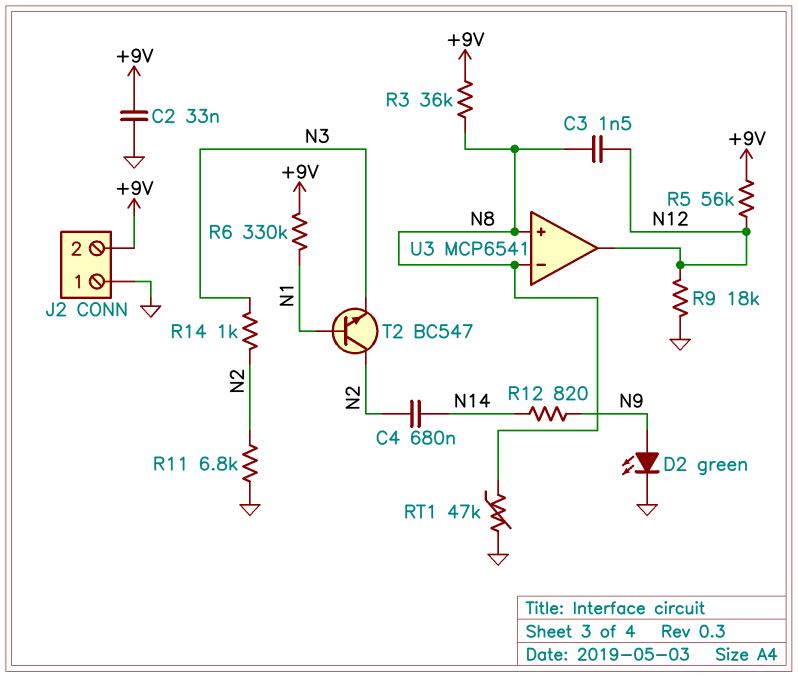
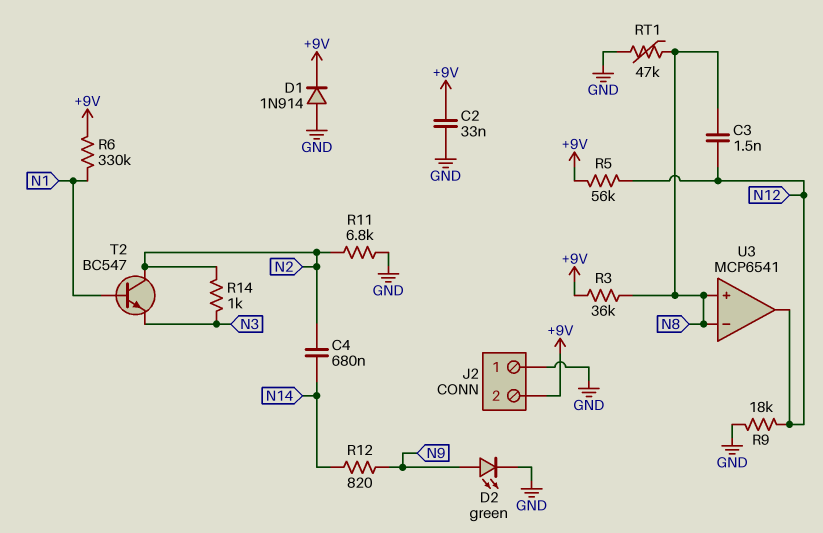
D1: none -> diode 1N914 (A GND, K +9V)

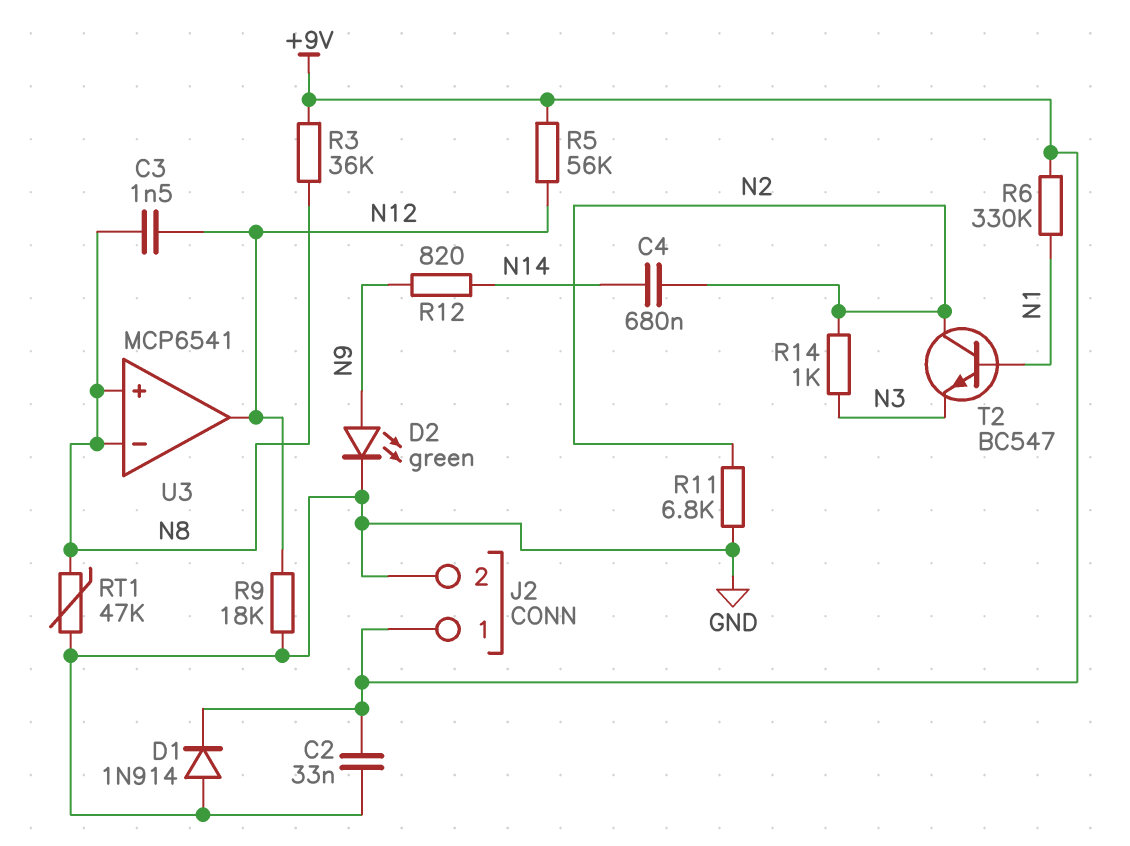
J2 pin 1: GND -> +9V
J2 pin 2: +9V -> GND

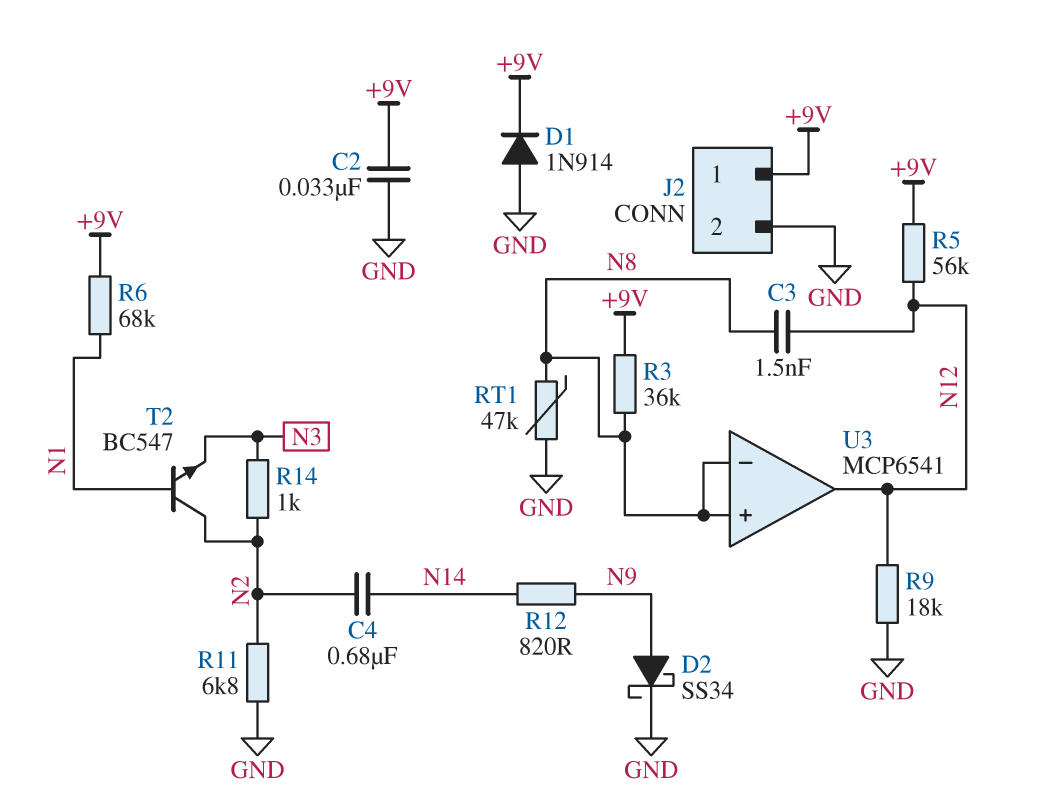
D2: LED green (A N9, K GND) -> schottky SS34 (A N9, K GND)
R6: 330k (+9V, N1) -> 68k (+9V, N1)

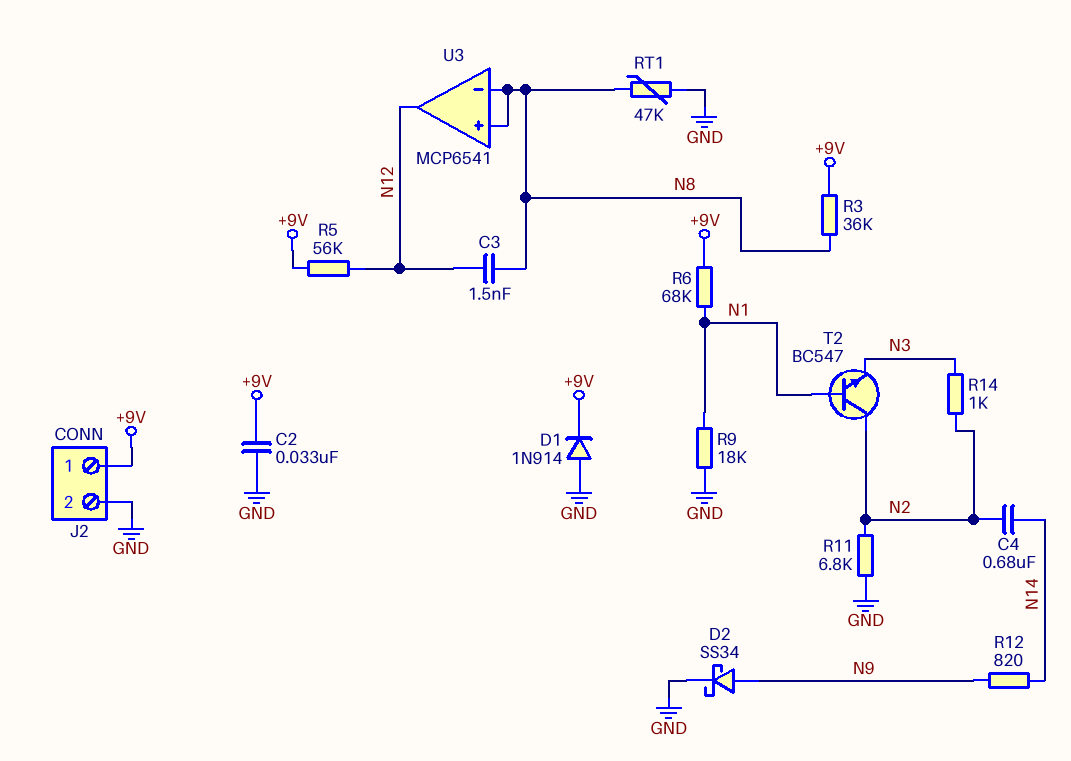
R9: 18k (GND, N12) -> 18k (GND, N1)

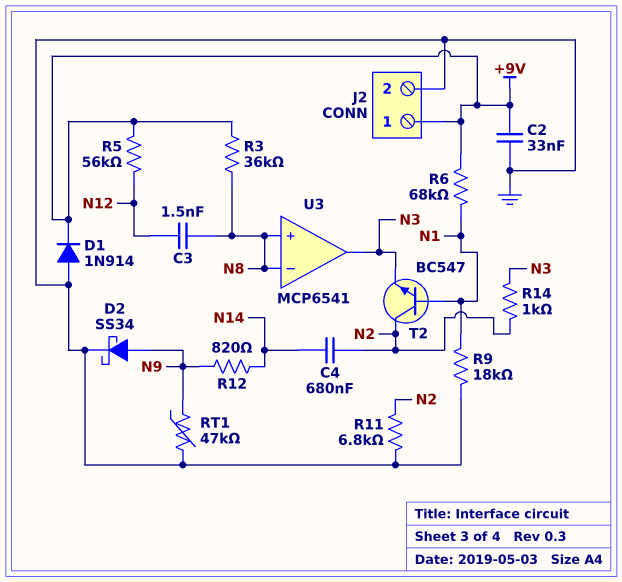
RT1: 47k (GND, N8) -> 47k (GND, N9)
U3 pin out: N12 -> N3

